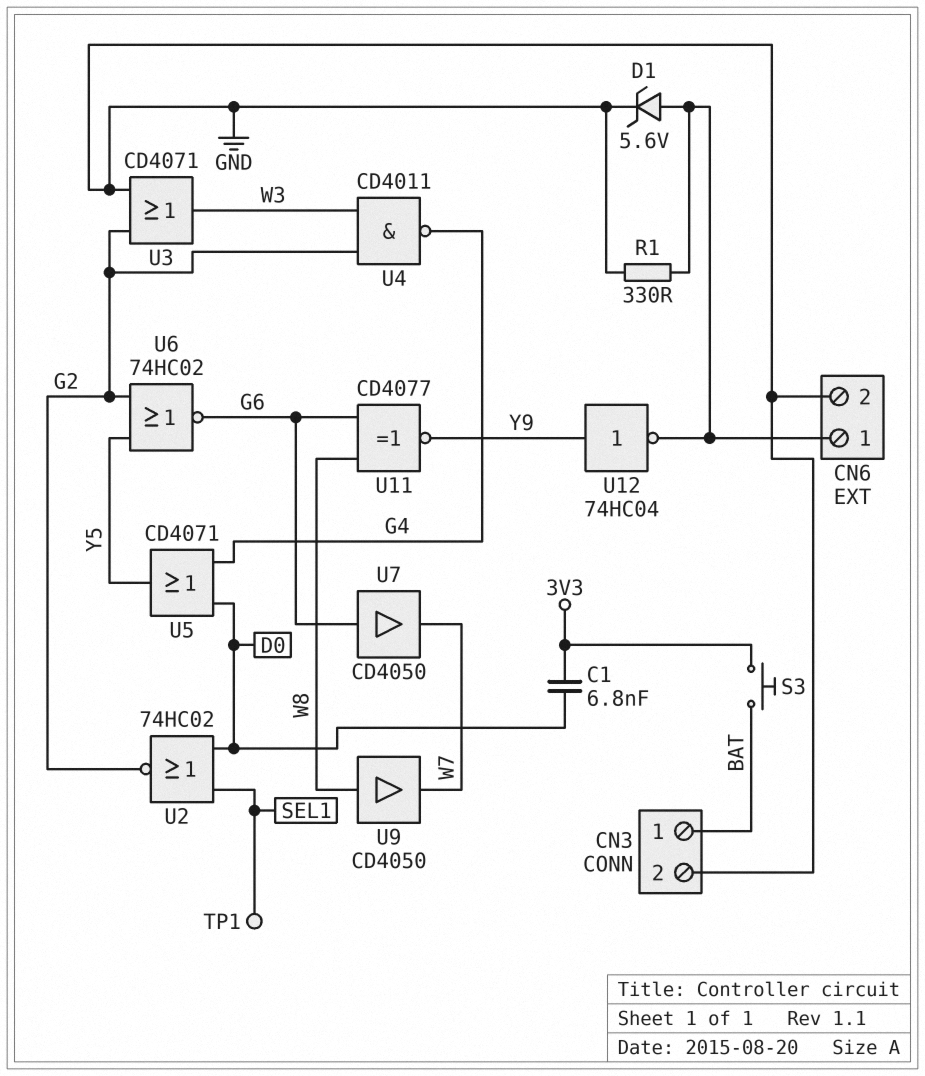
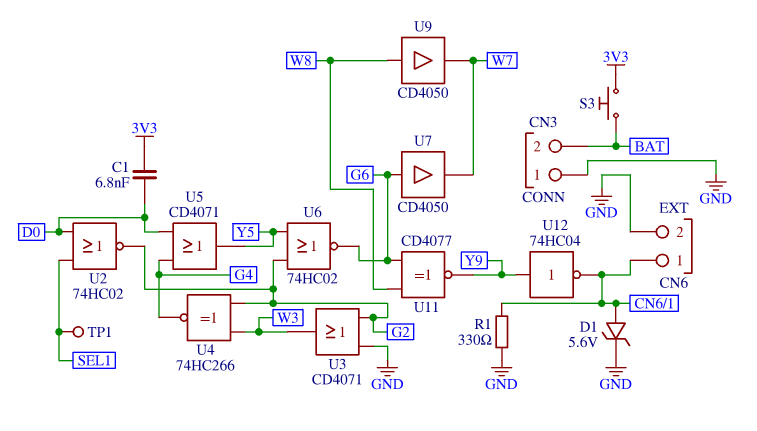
CN3 pin 1: BAT -> GND
CN3 pin 2: GND -> BAT
U4: NAND CD4011 (in G2, in W3, out G4) -> XNOR 74HC266 (in G2, in W3, out G4)

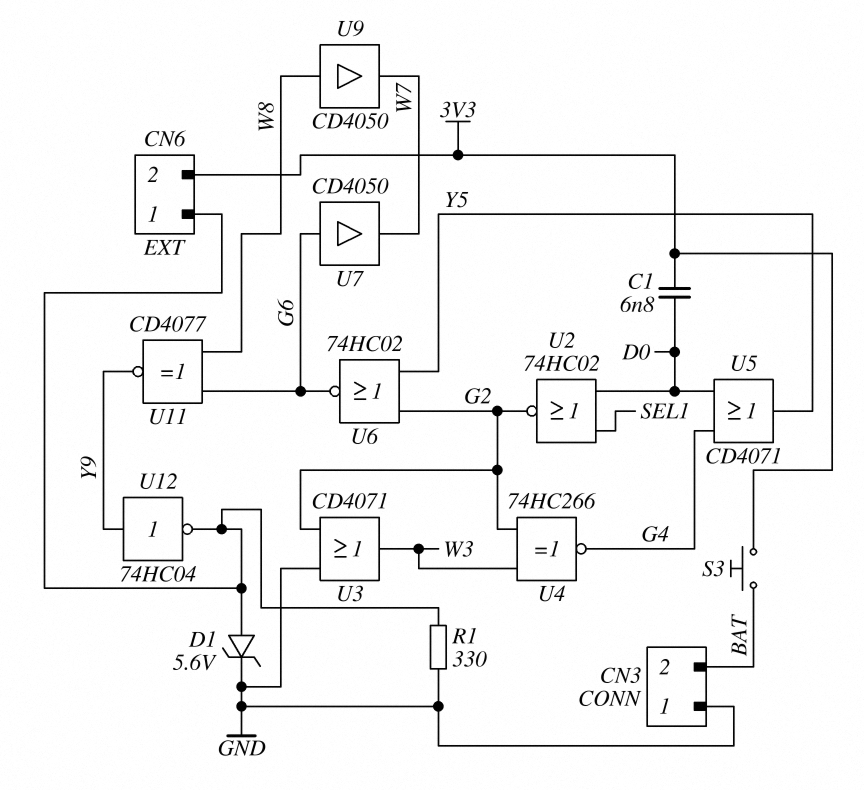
CN6 pin 2: GND -> 3V3
TP1: test point (SEL1) -> none

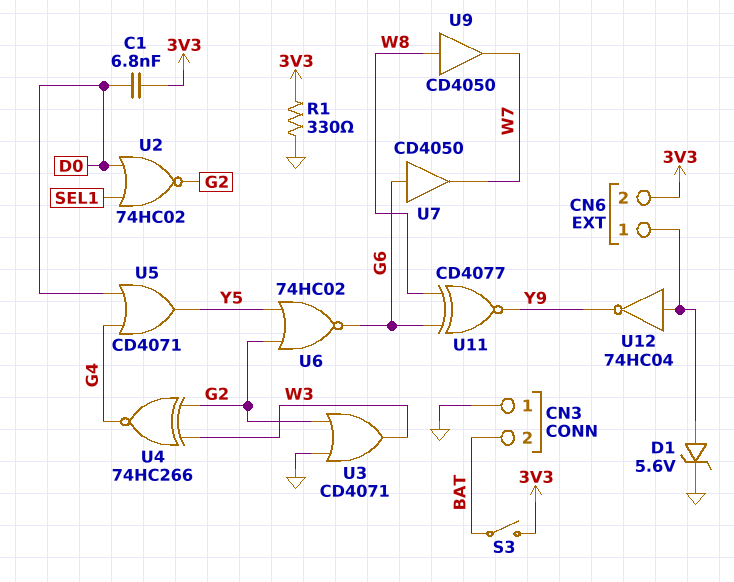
R1: 330 (CN6/1, GND) -> 330 (3V3, GND)
S3: button (3V3, BAT) -> switch (3V3, BAT)
U12: NOT 74HC04 (in Y9, out CN6/1) -> NOT 74HC04 (in CN6/1, out Y9)

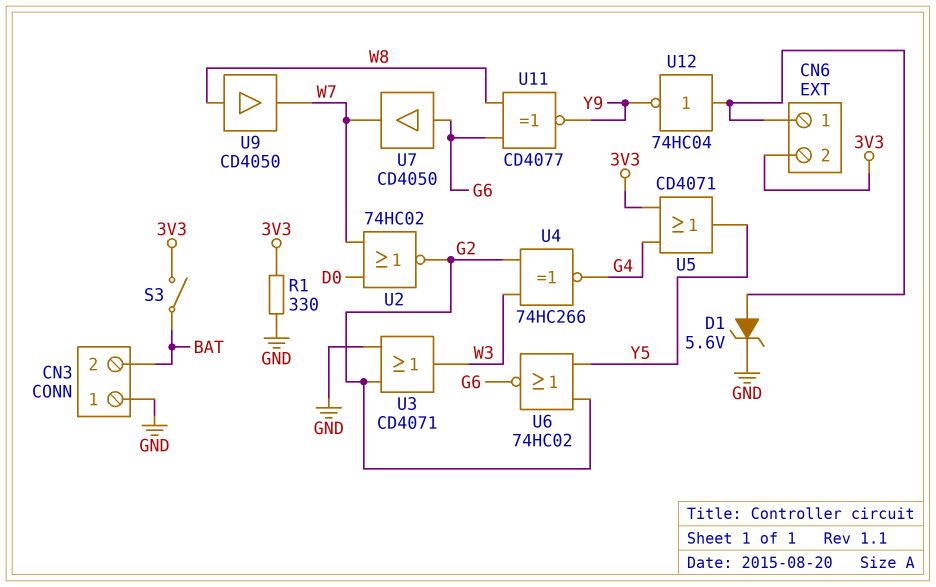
C1: 6.8nF (3V3, D0) -> none
U2: NOR 74HC02 (in D0, in SEL1, out G2) -> NOR 74HC02 (in D0, in W7, out G2)
U5: OR CD4071 (in D0, in G4, out Y5) -> OR CD4071 (in 3V3, in G4, out Y5)

